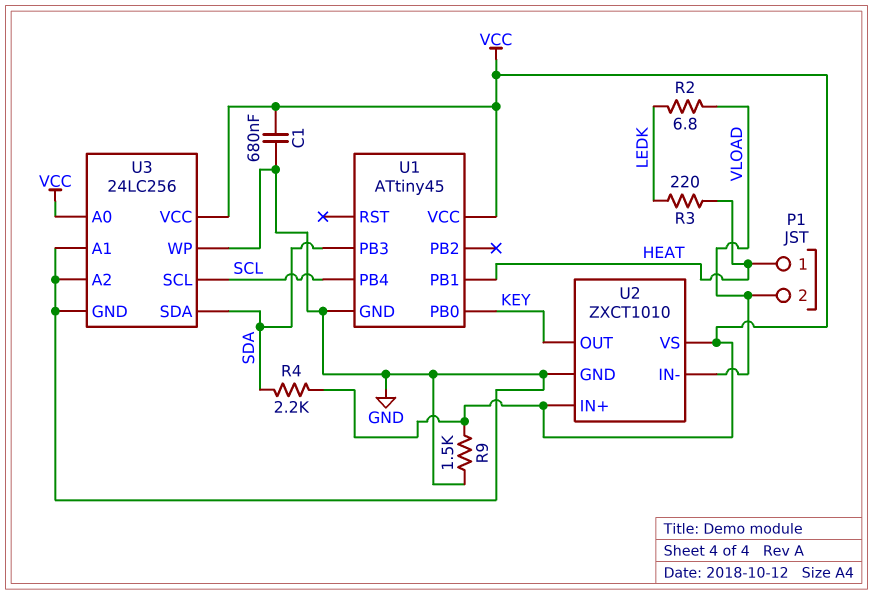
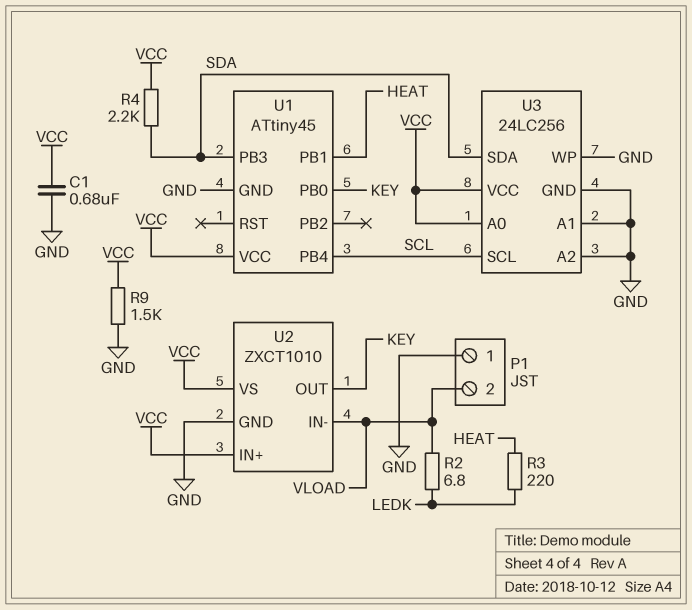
P1 pin 1: HEAT -> GND

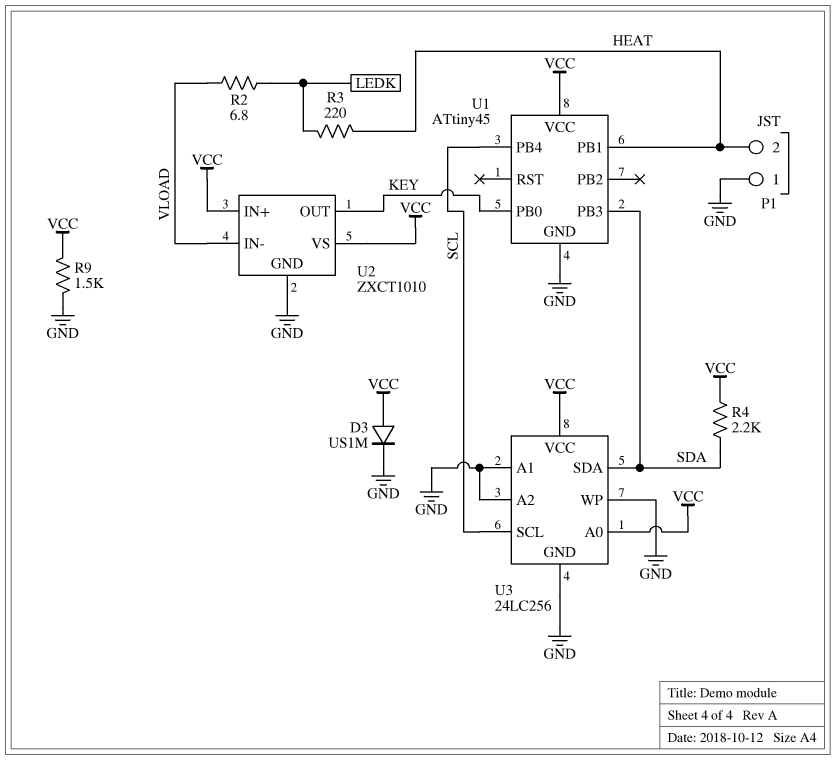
C1: 680nF (GND, VCC) -> none
D3: none -> diode US1M (A VCC, K GND)
P1 pin 2: VLOAD -> HEAT

